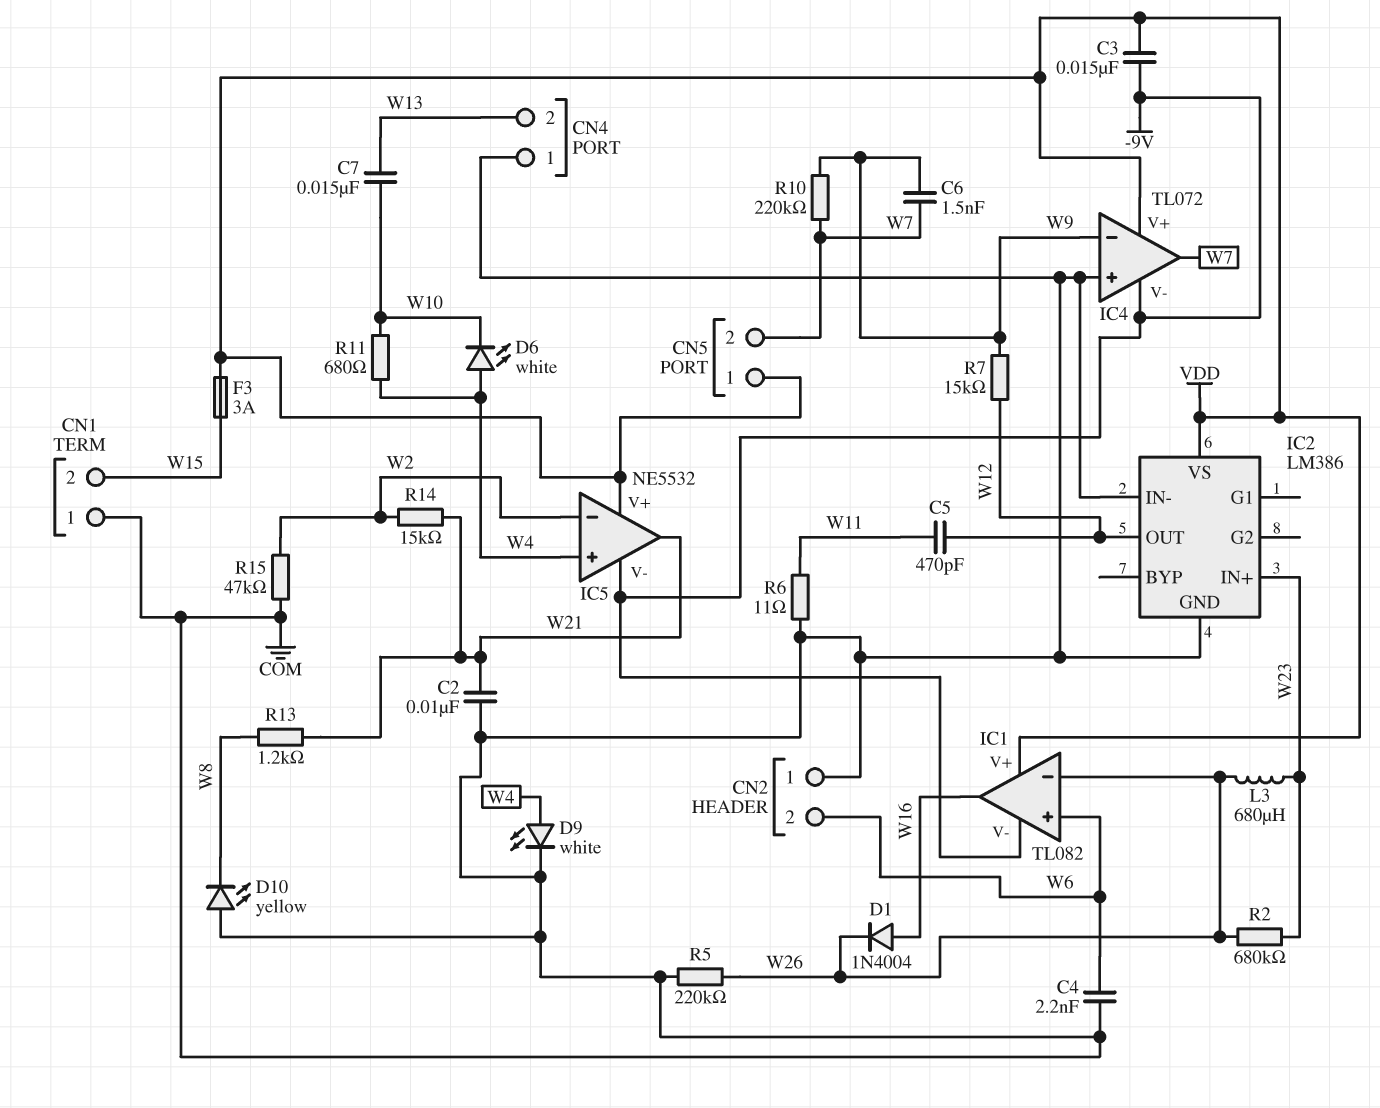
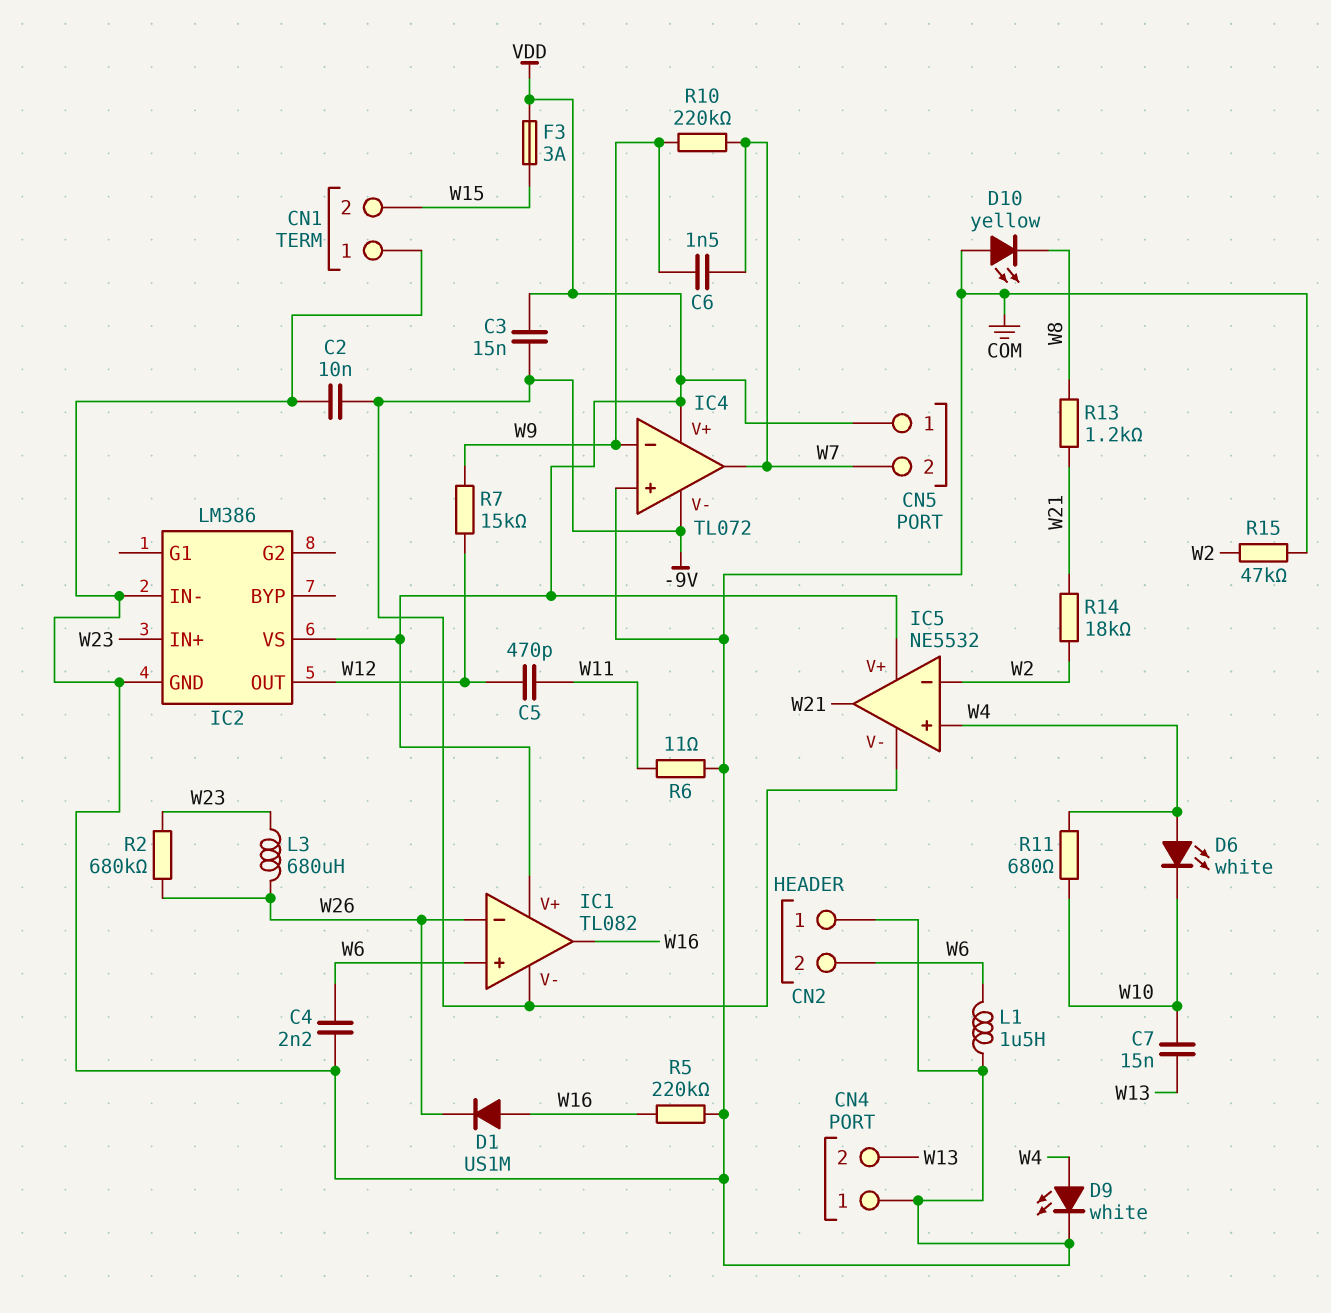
C2: 10nF (COM, W21) -> 10nF (-9V, COM)
D1: diode 1N4004 (A W16, K W26) -> diode US1M (A W16, K W26)
L1: none -> 1.5uH (COM, W6)
R5: 220k (COM, W26) -> 220k (COM, W16)
R14: 15k (W2, W21) -> 18k (W2, W21)

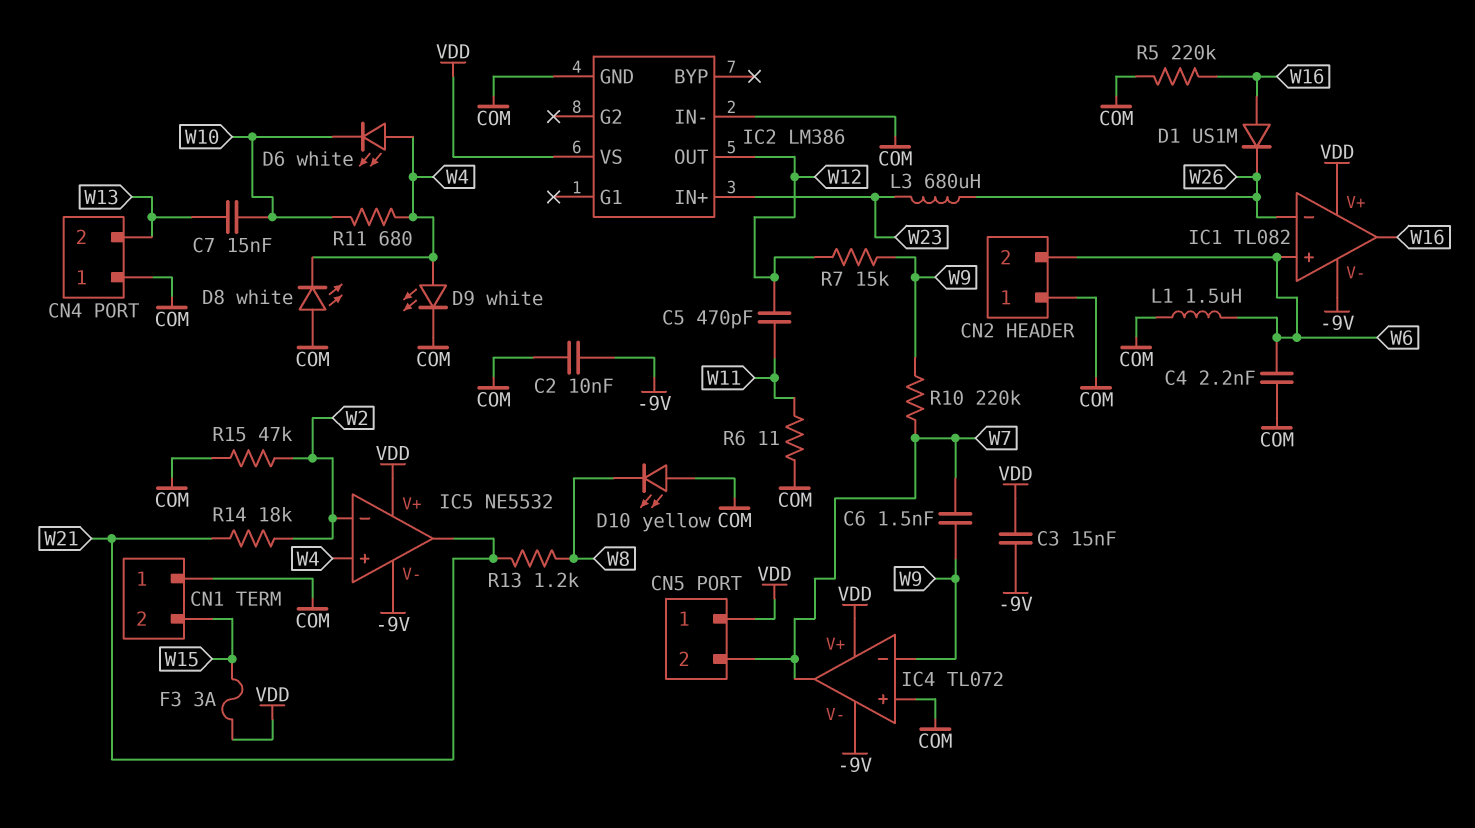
D8: none -> LED white (A COM, K W4)
R2: 680k (W23, W26) -> none

